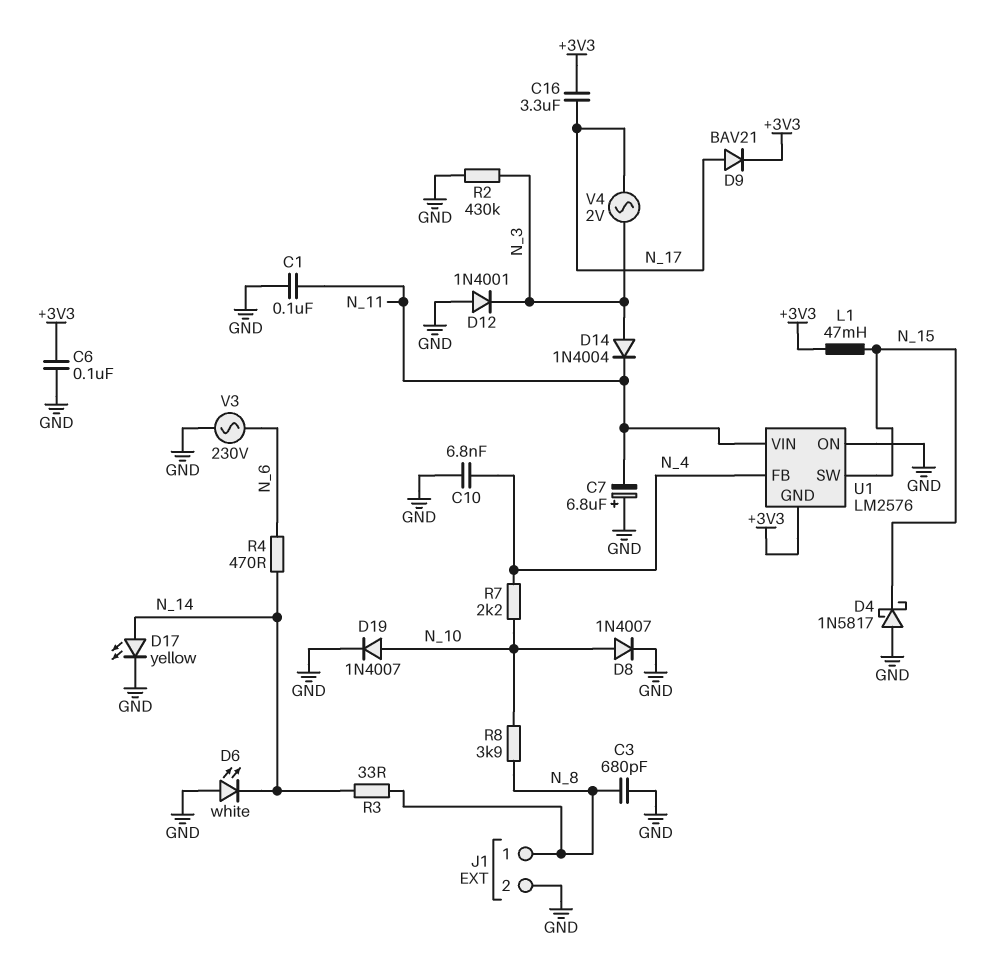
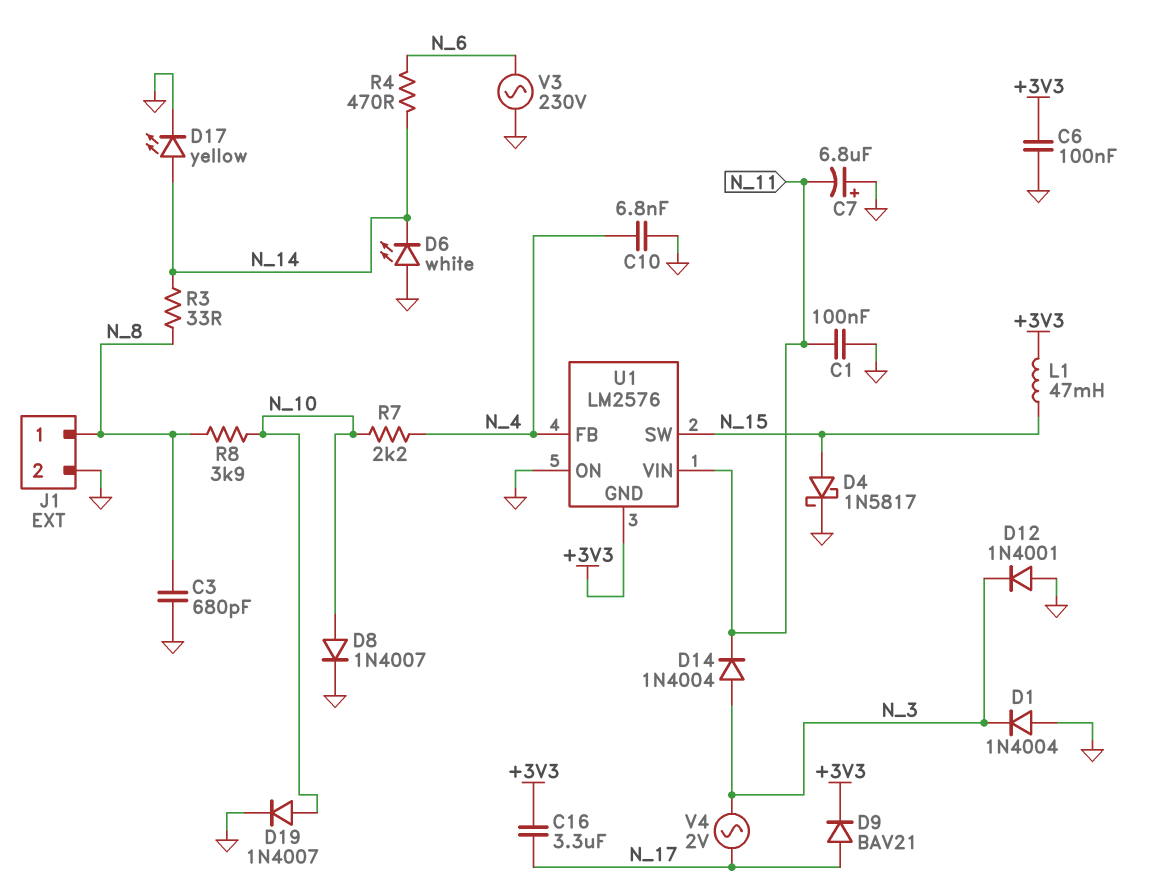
D1: none -> diode 1N4004 (A GND, K N_3)
D4: schottky 1N5817 (A GND, K N_15) -> schottky 1N5817 (A N_15, K GND)
R2: 430k (GND, N_3) -> none

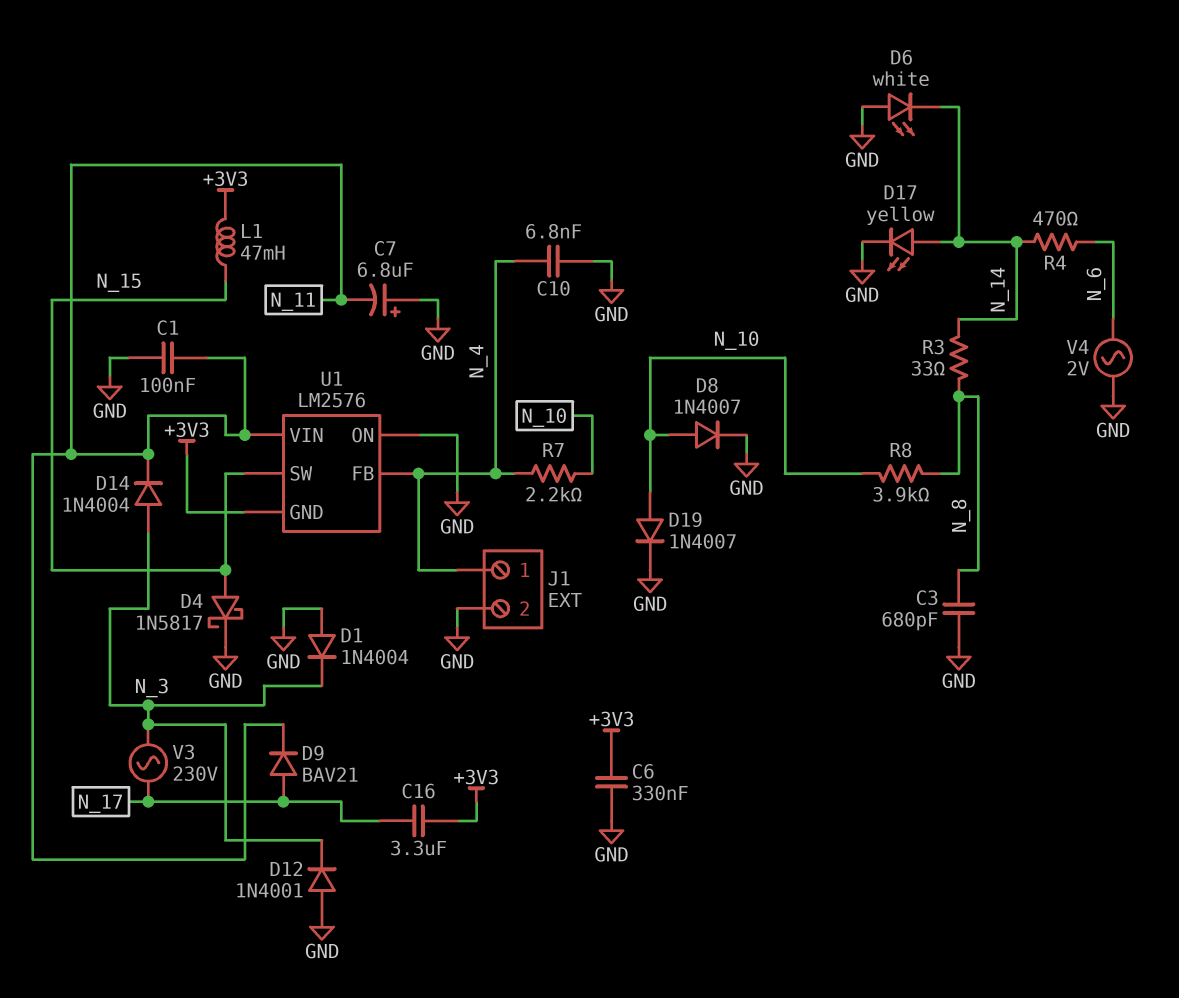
C6: 100nF (+3V3, GND) -> 330nF (+3V3, GND)
D9: diode BAV21 (A N_17, K +3V3) -> diode BAV21 (A N_17, K N_11)
J1 pin 1: N_8 -> N_4
V3: AC 230V (GND, N_6) -> AC 230V (N_3, N_17)
V4: AC 2V (N_3, N_17) -> AC 2V (GND, N_6)

